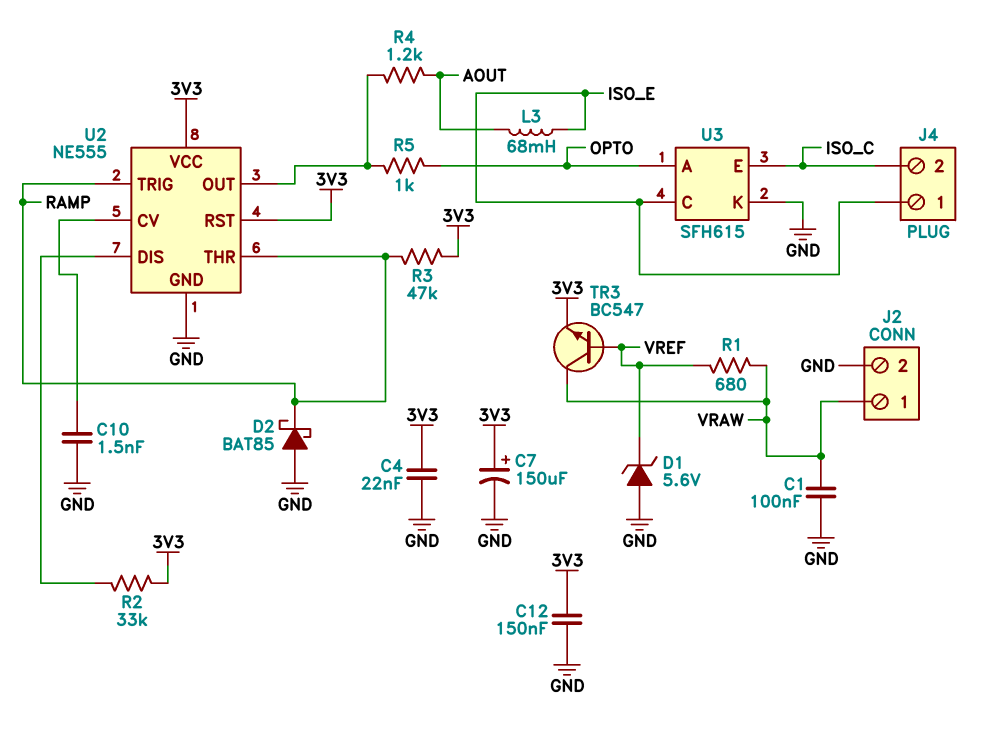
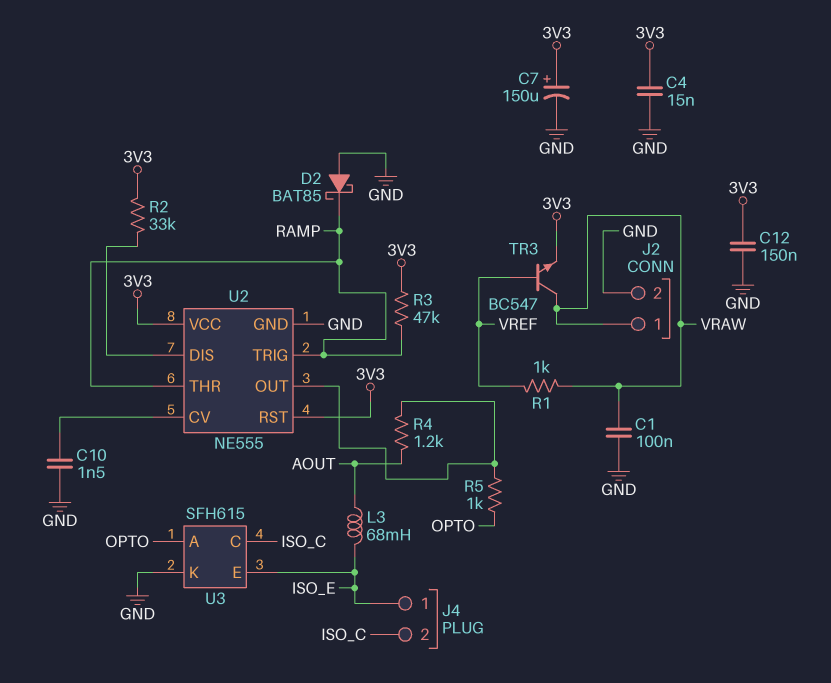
C4: 22nF (3V3, GND) -> 15nF (3V3, GND)
D1: zener 5.6V (A GND, K VREF) -> none
R1: 680 (VRAW, VREF) -> 1k (VRAW, VREF)
U3 pin C: ISO_E -> ISO_C
U3 pin E: ISO_C -> ISO_E

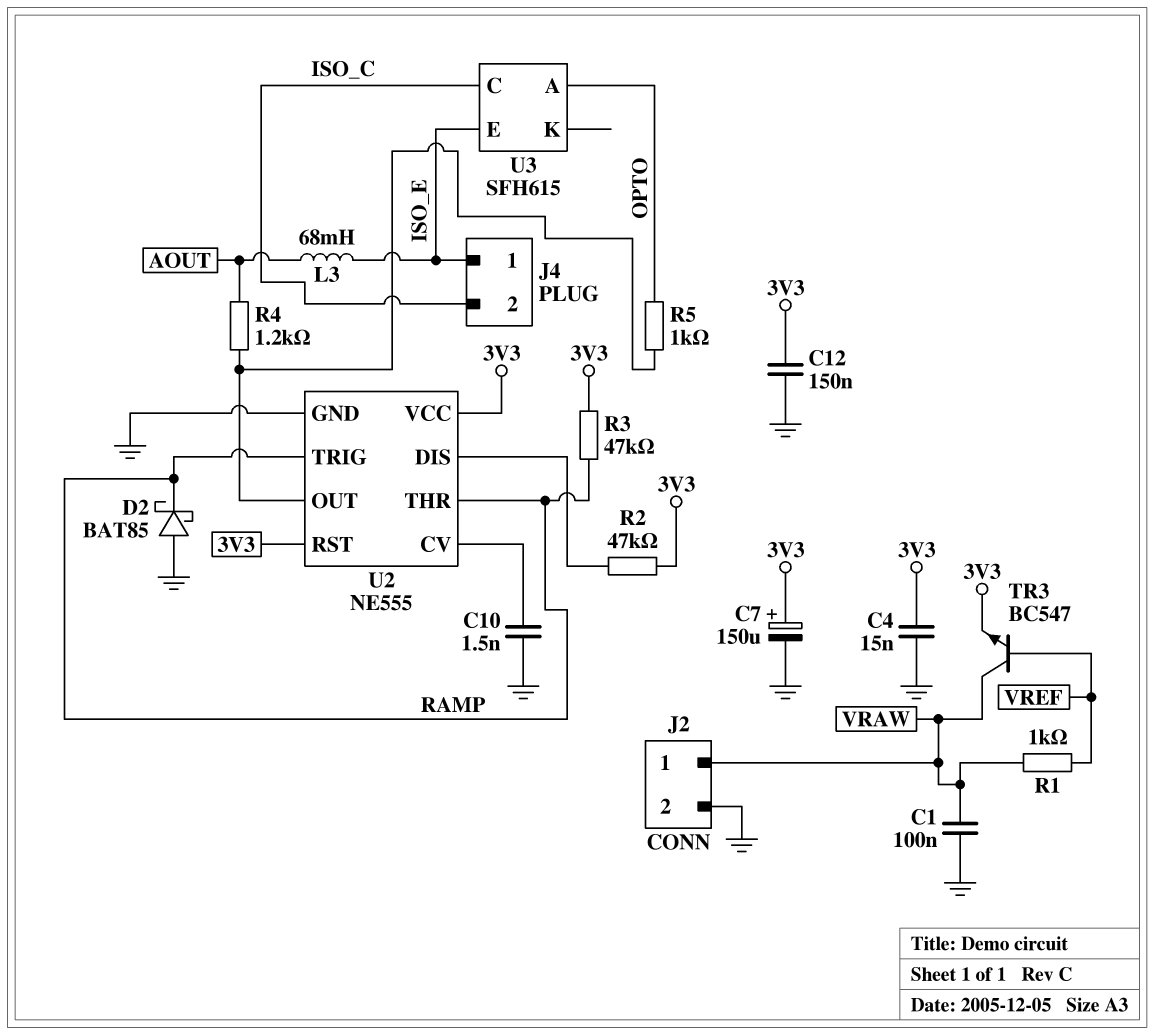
R2: 33k (3V3, U2/DIS) -> 47k (3V3, U2/DIS)
U3 pin K: GND -> none

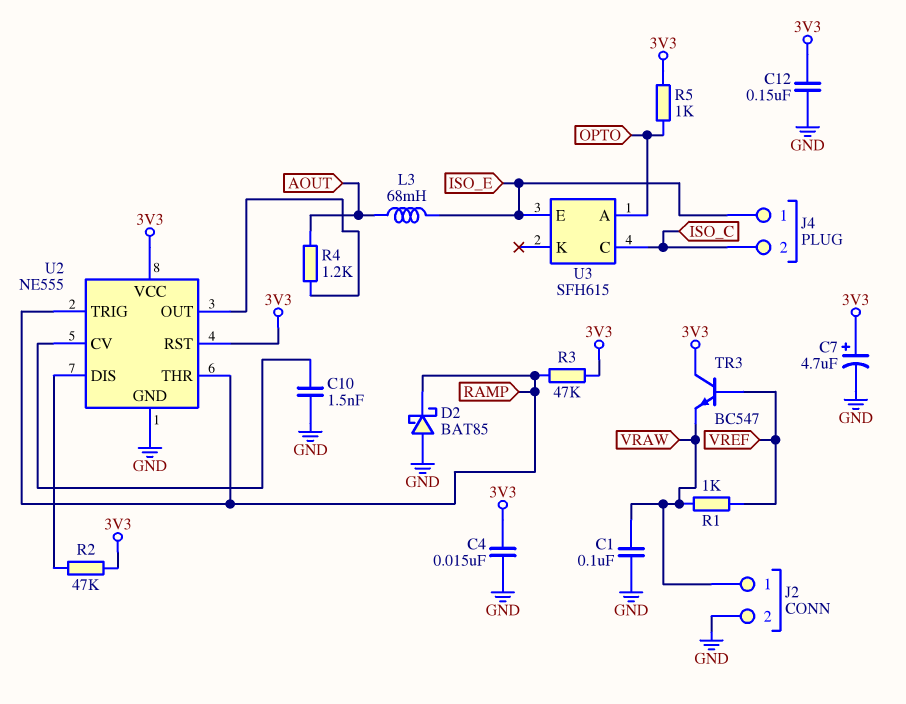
C7: 150uF (plus 3V3, minus GND) -> 4.7uF (plus 3V3, minus GND)
R5: 1k (OPTO, U2/OUT) -> 1k (3V3, OPTO)
TR3: NPN BC547 (B VREF, C VRAW, E 3V3) -> NPN BC547 (B VREF, C 3V3, E VRAW)

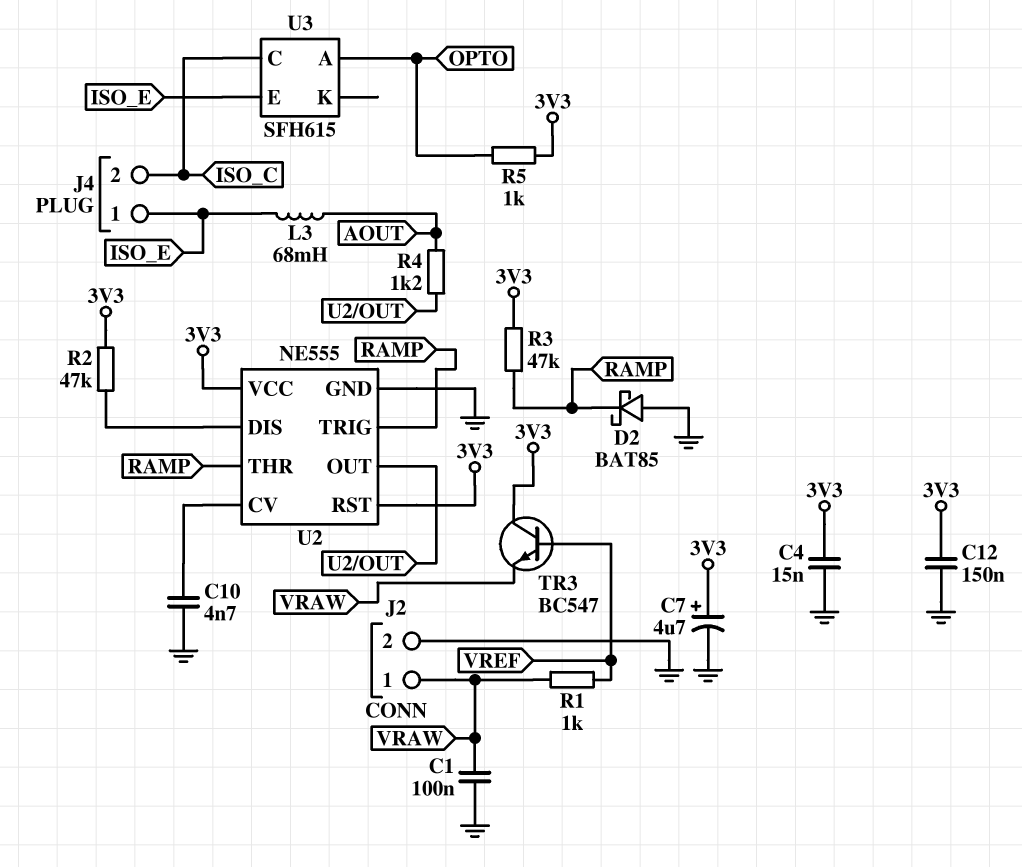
C10: 1.5nF (GND, U2/CV) -> 4.7nF (GND, U2/CV)

